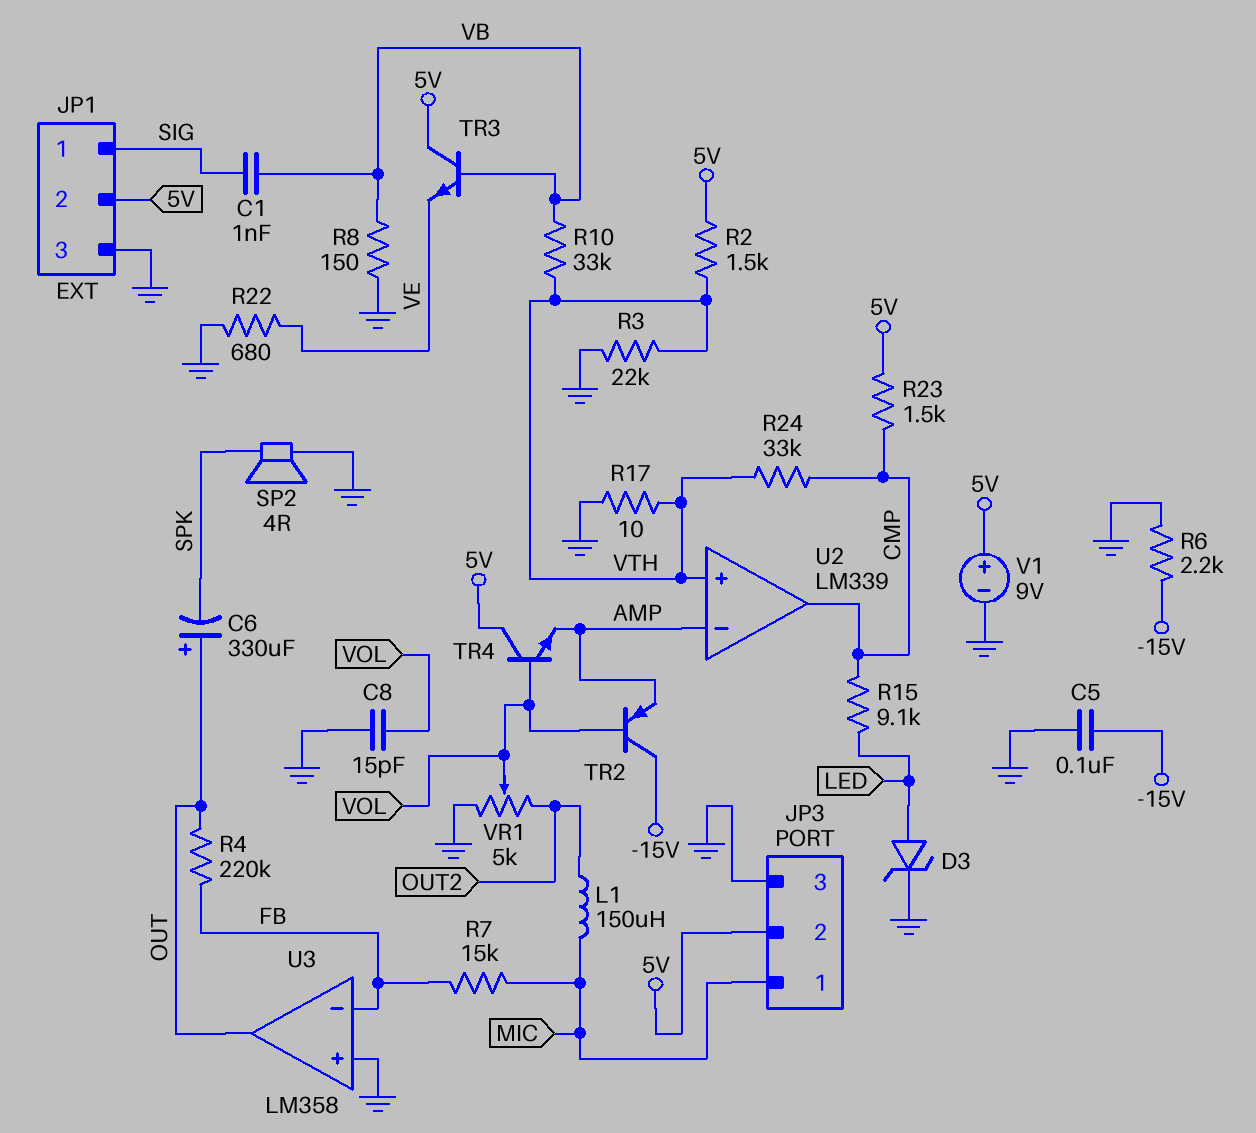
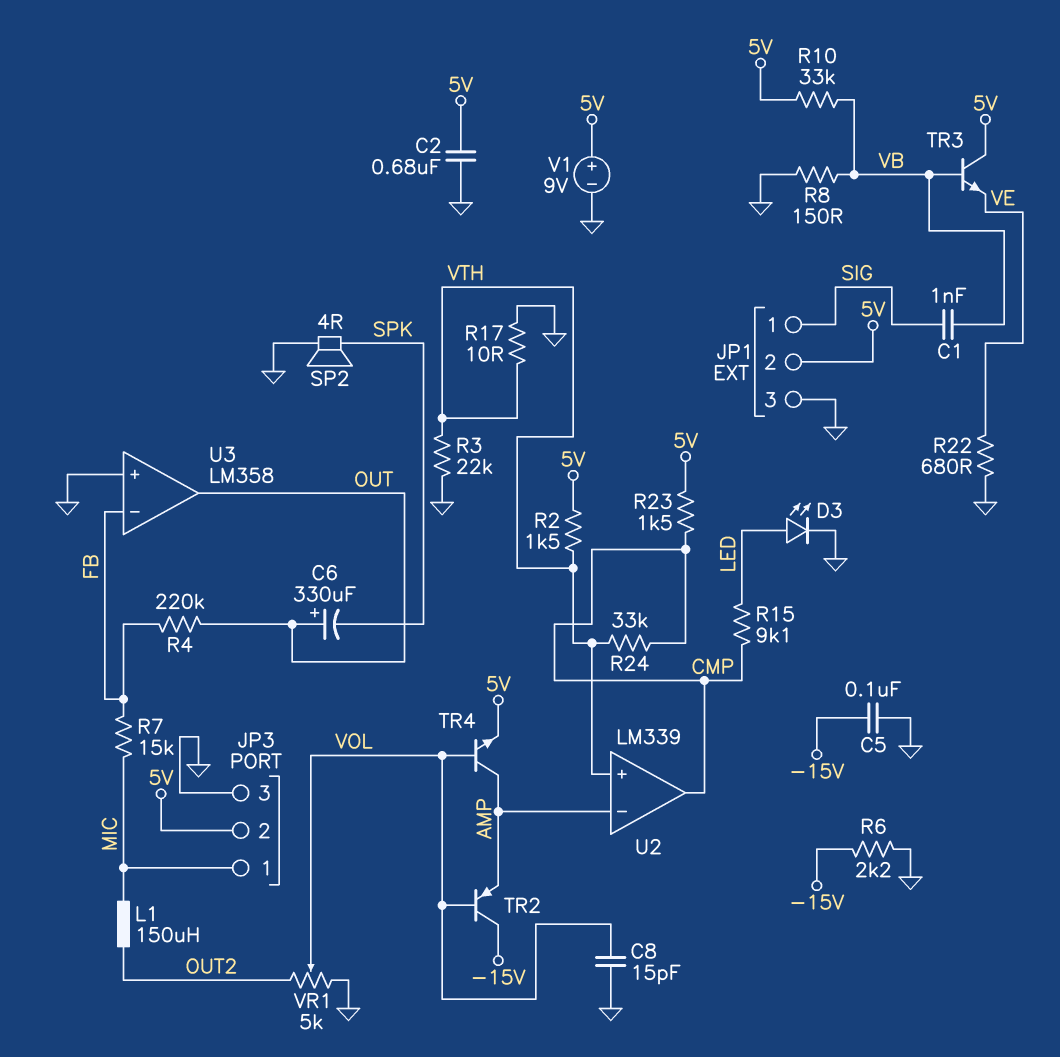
C2: none -> 680nF (5V, GND)
D3: zener (A LED, K GND) -> LED (A LED, K GND)
R10: 33k (VB, VTH) -> 33k (5V, VB)
TR4: NPN (B VOL, C 5V, E AMP) -> NPN (B VOL, C AMP, E 5V)

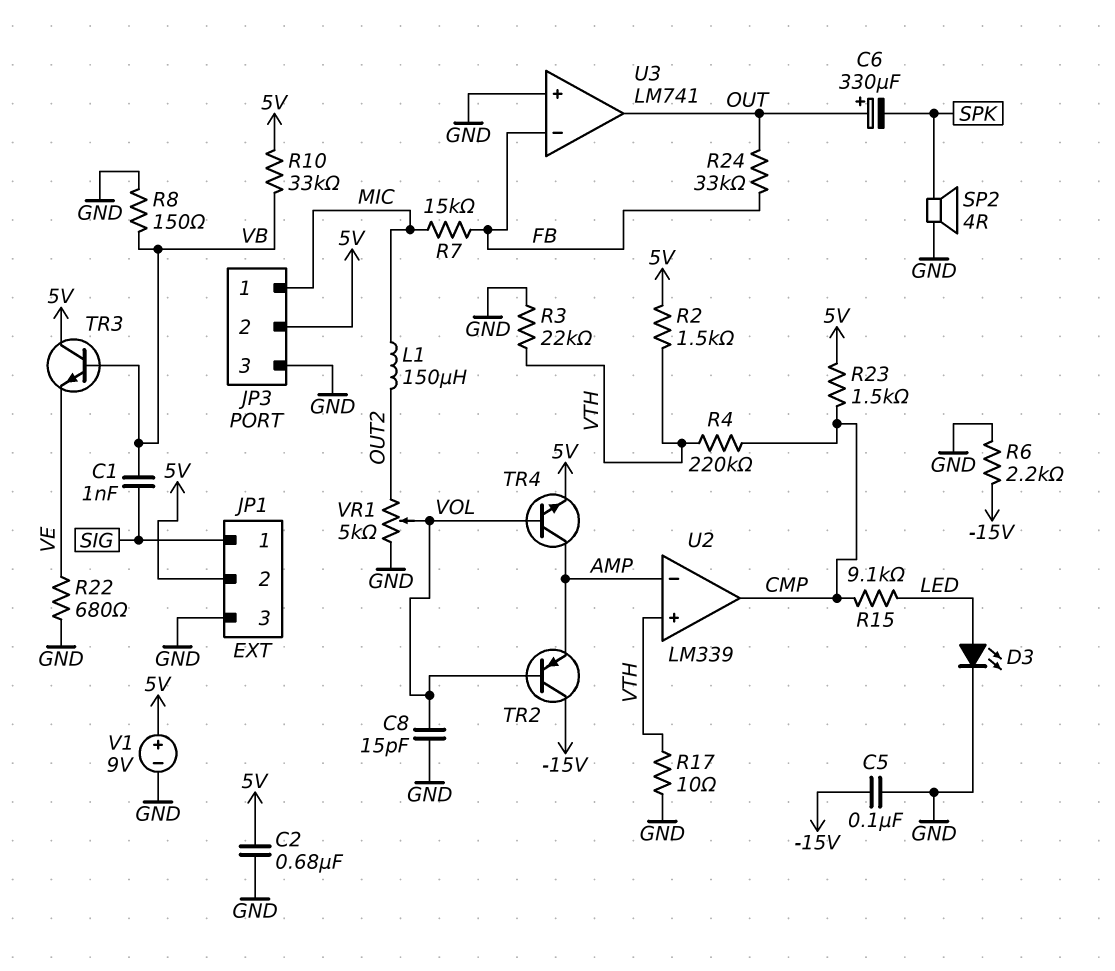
R4: 220k (FB, OUT) -> 220k (CMP, VTH)
R24: 33k (CMP, VTH) -> 33k (FB, OUT)
U3: LM358 -> LM741

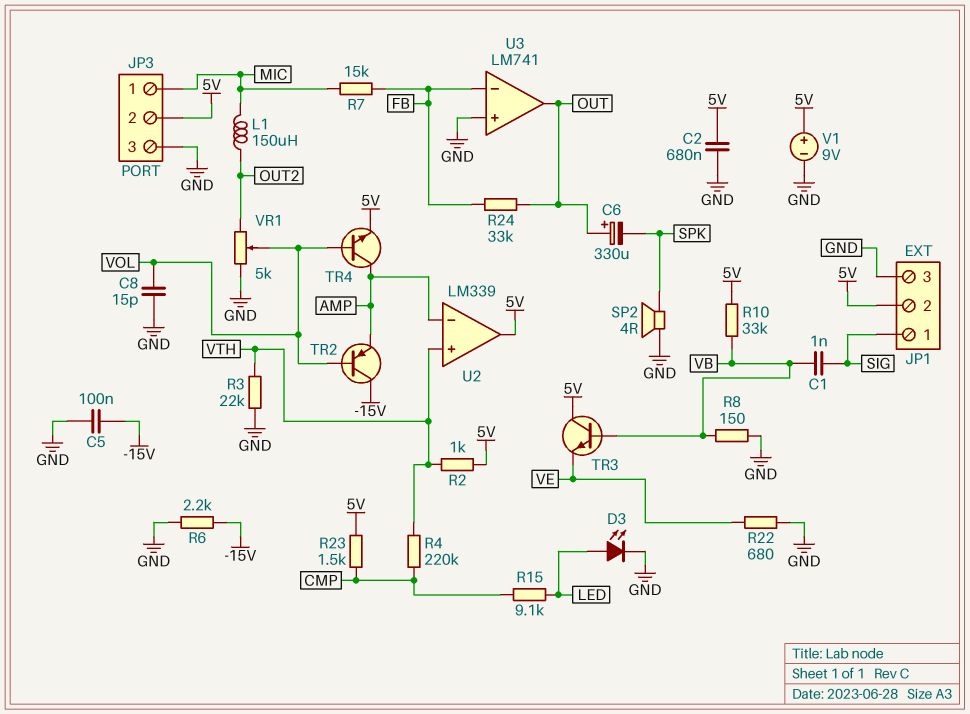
R2: 1.5k (5V, VTH) -> 1k (5V, VTH)
R17: 10 (GND, VTH) -> none
U2 pin out: CMP -> 5V

